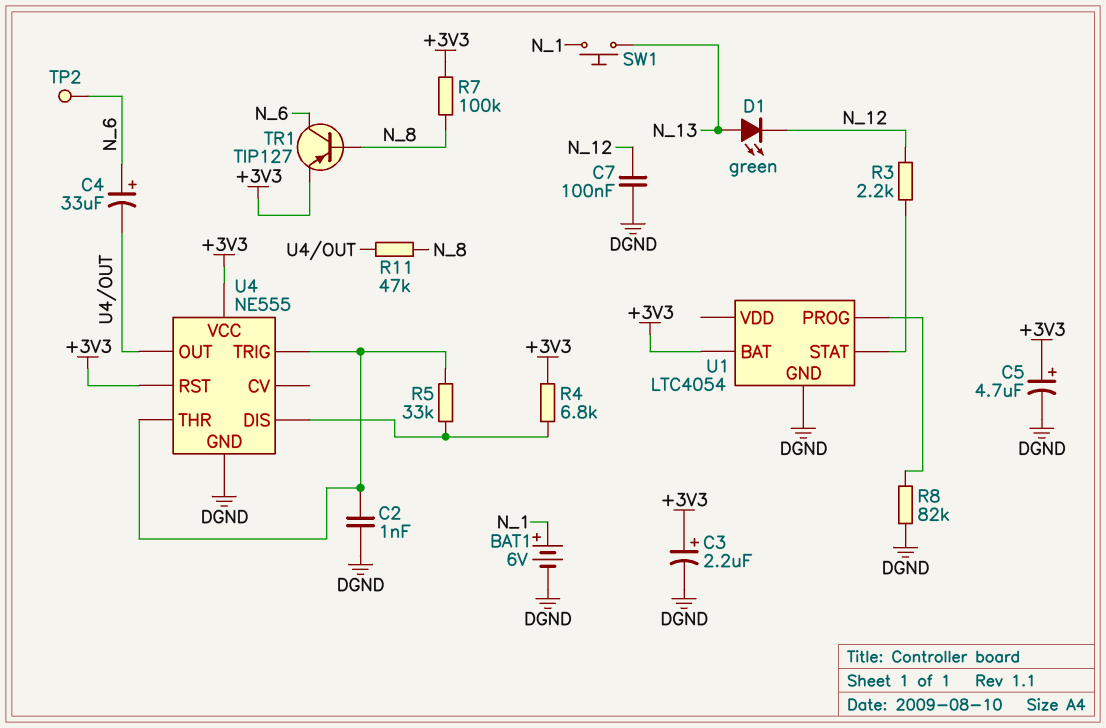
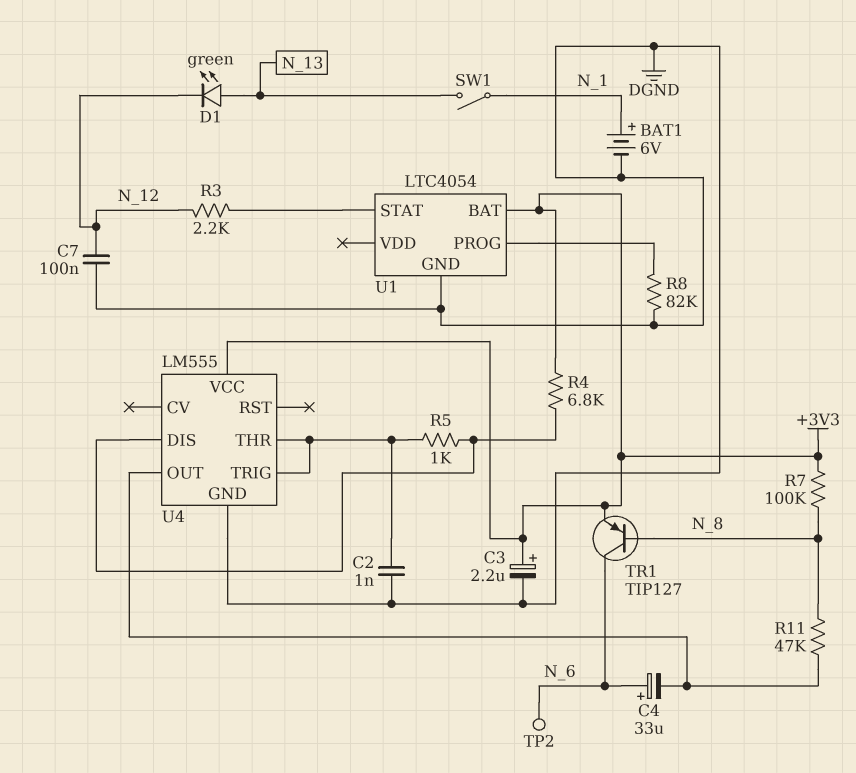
C5: 4.7uF (plus +3V3, minus DGND) -> none
R5: 33k (U4/DIS, U4/THR) -> 1k (U4/DIS, U4/THR)
SW1: button (N_1, N_13) -> switch (N_1, N_13)
U4: NE555 -> LM555
U4 pin RST: +3V3 -> none

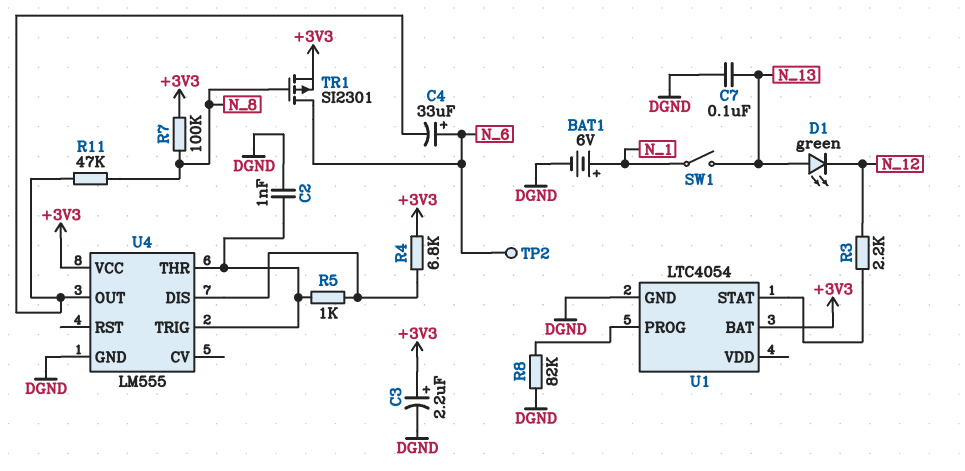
C7: 100nF (DGND, N_12) -> 100nF (DGND, N_13)
TR1: PNP TIP127 (B N_8, C N_6, E +3V3) -> PMOS SI2301 (G N_8, D N_6, S +3V3)

